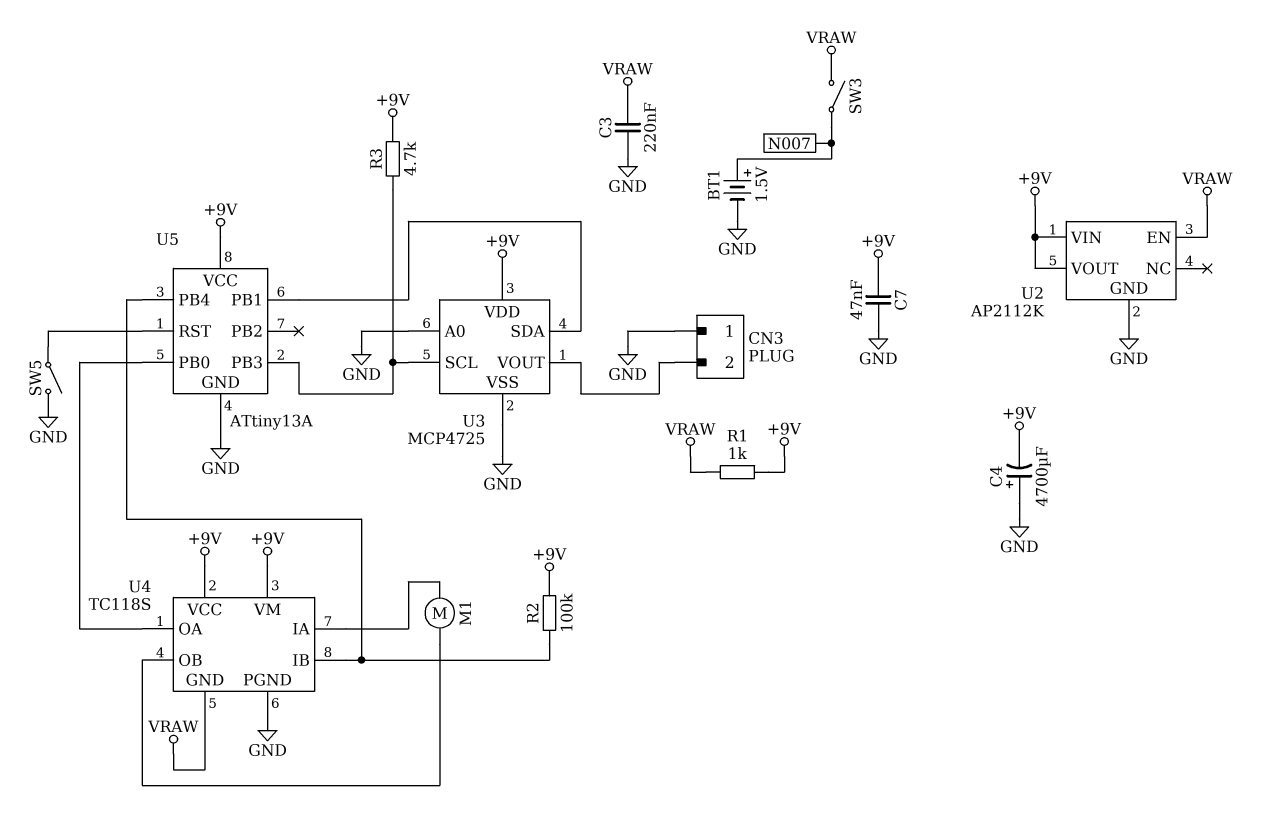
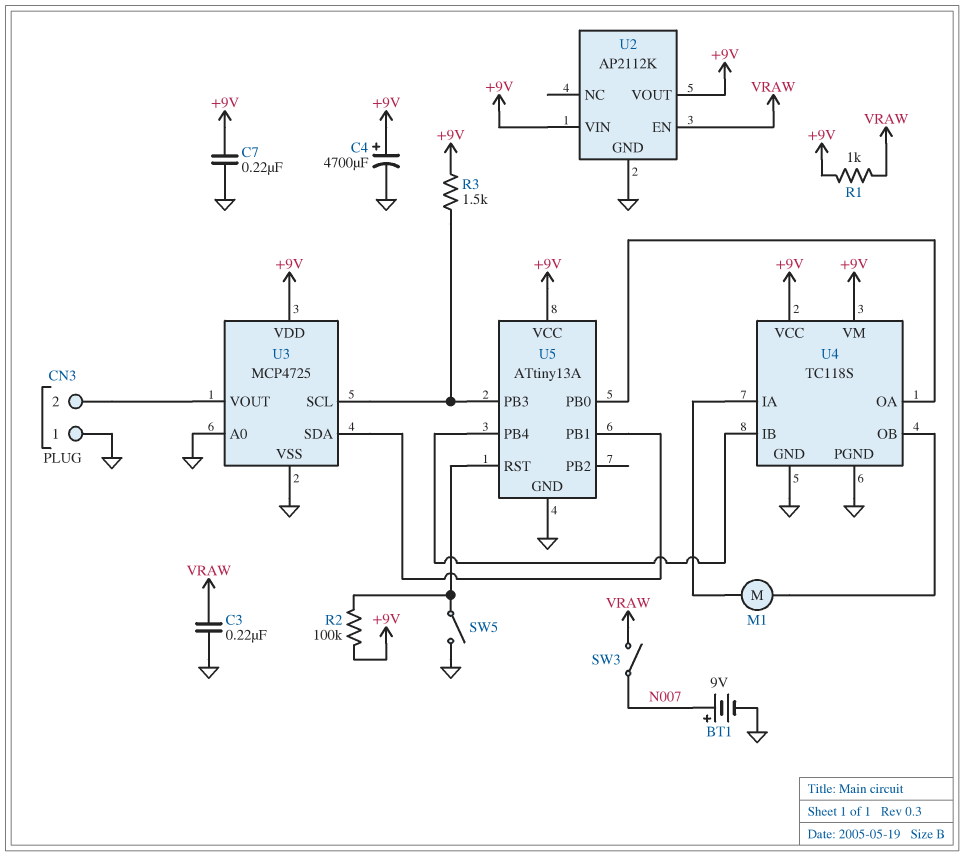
BT1: 1.5V (plus N007, minus GND) -> 9V (plus N007, minus GND)
C4: 4700uF (plus GND, minus +9V) -> 4700uF (plus +9V, minus GND)
C7: 47nF (+9V, GND) -> 220nF (+9V, GND)
R2: 100k (+9V, U4/IB) -> 100k (+9V, U5/RST)
R3: 4.7k (+9V, U3/SCL) -> 1.5k (+9V, U3/SCL)
U4 pin GND: VRAW -> GND

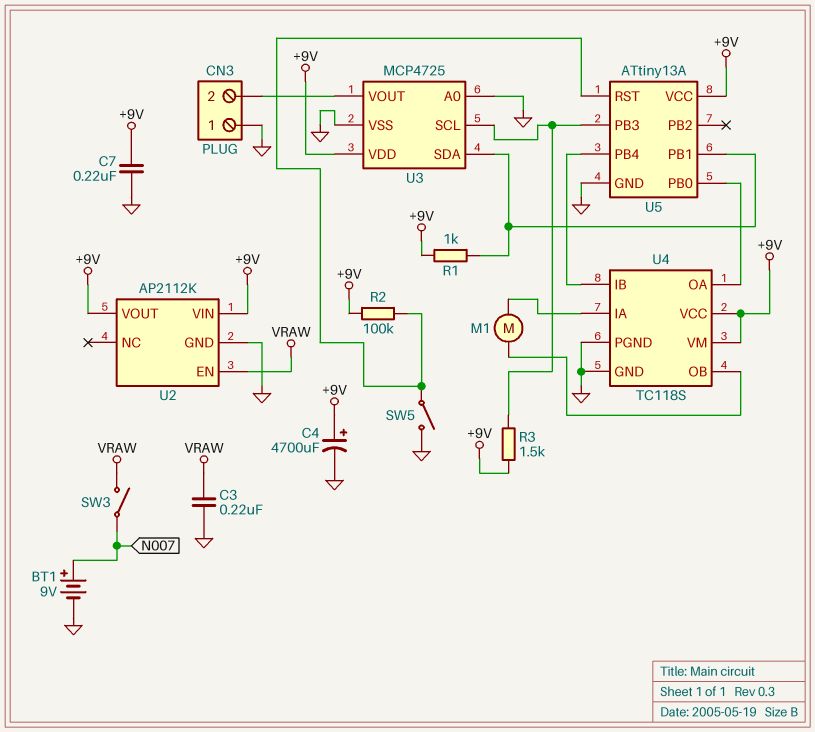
R1: 1k (+9V, VRAW) -> 1k (+9V, U3/SDA)

